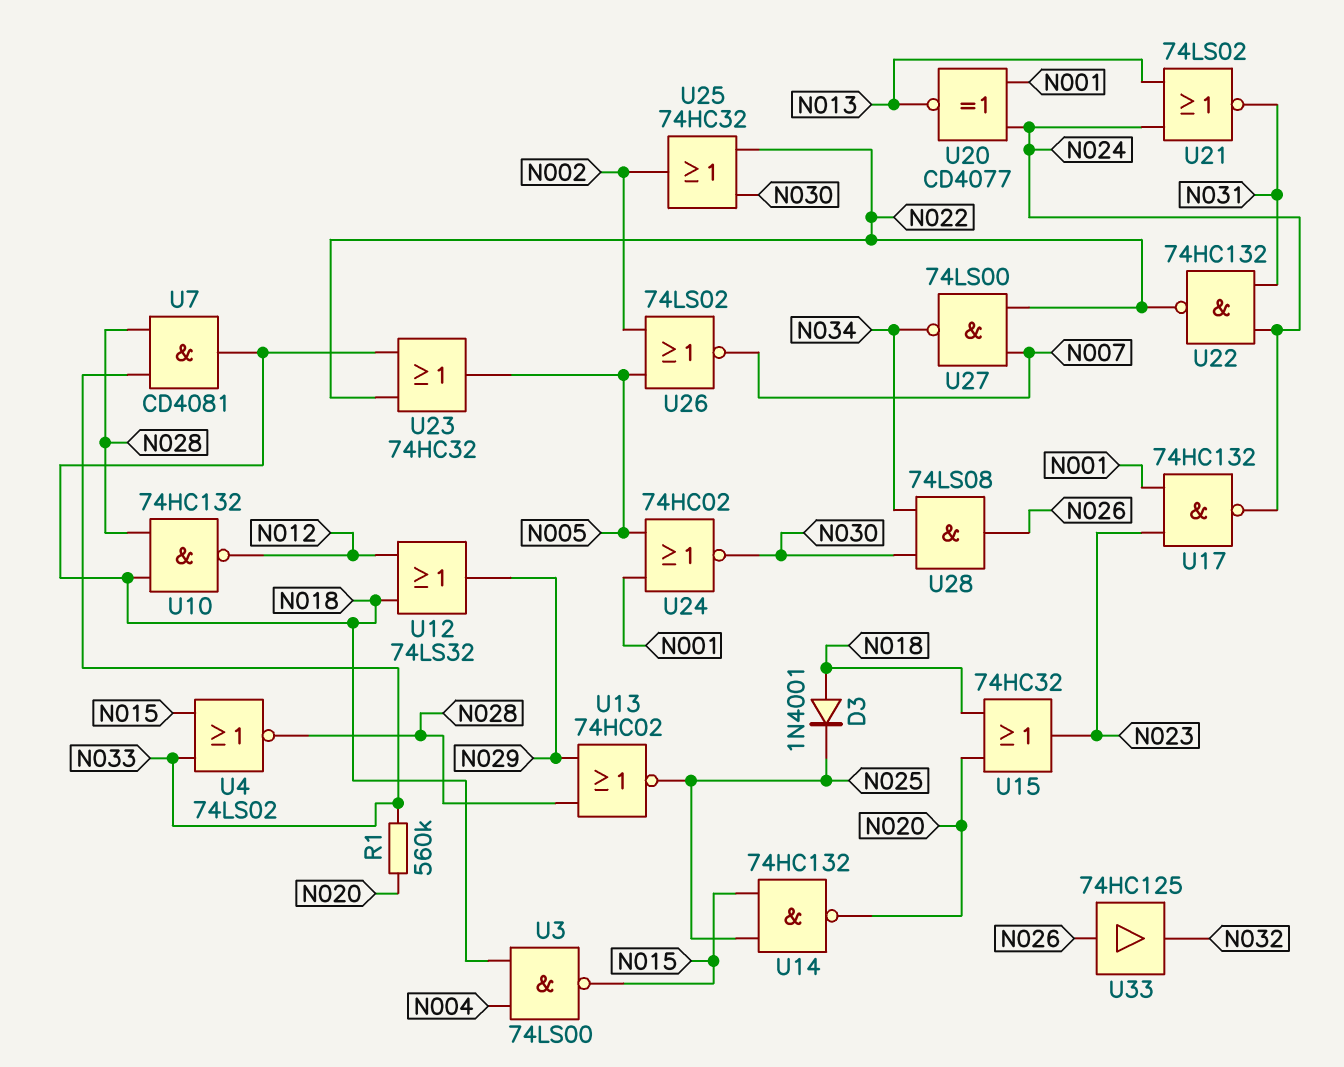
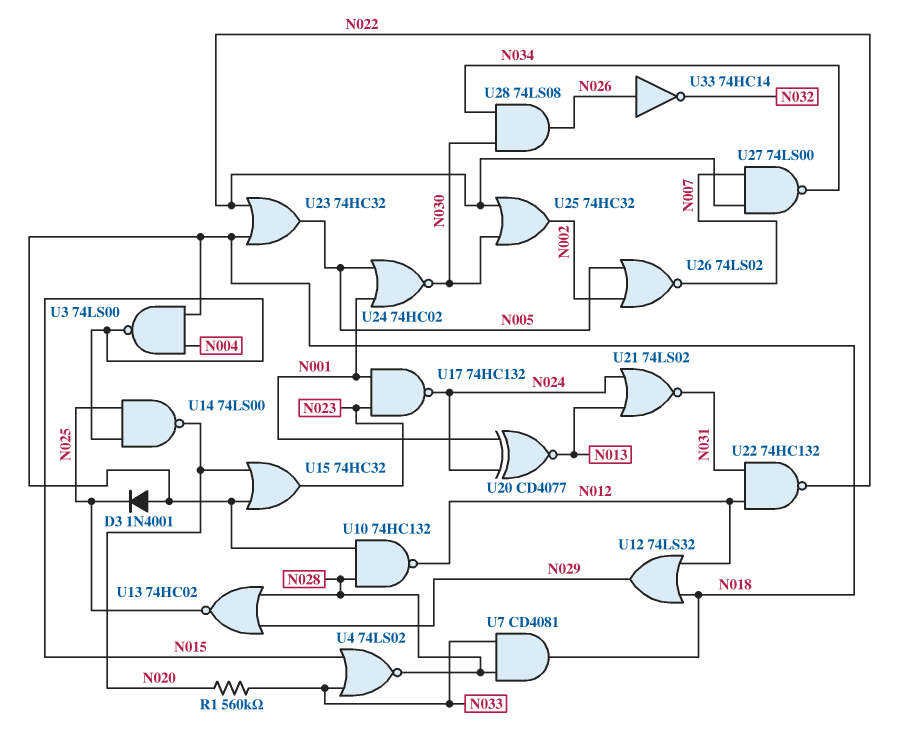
U14: NAND 74HC132 (in N015, in N025, out N020) -> NAND 74LS00 (in N015, in N025, out N020)
U22: NAND 74HC132 (in N024, in N031, out N022) -> NAND 74HC132 (in N012, in N031, out N022)
U33: buffer 74HC125 (in N026, out N032) -> NOT 74HC14 (in N026, out N032)

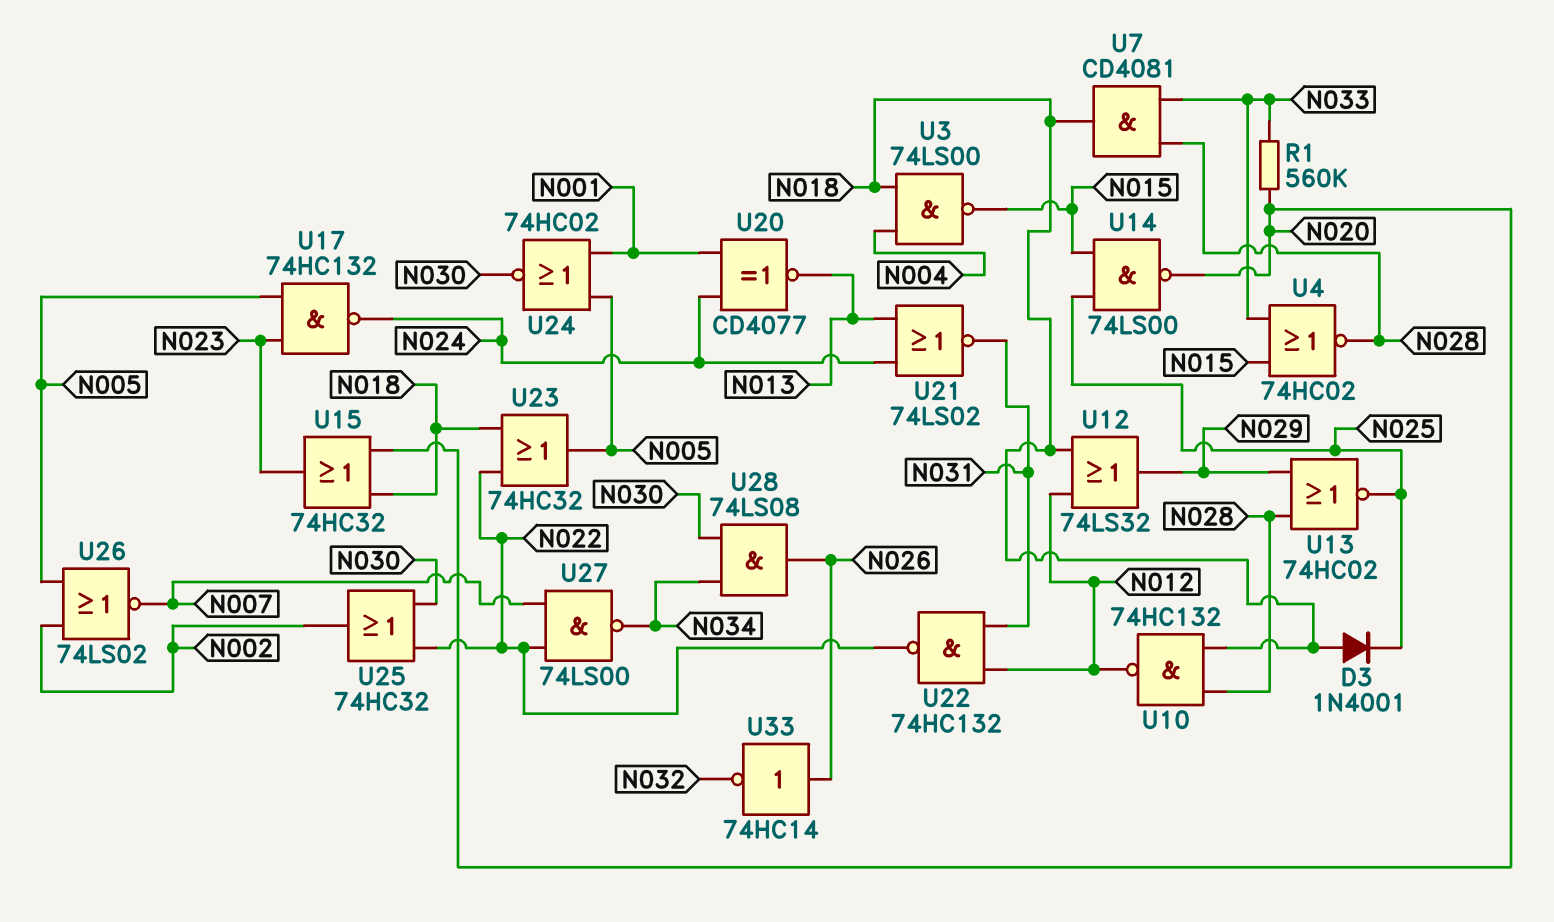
U4: NOR 74LS02 (in N015, in N033, out N028) -> NOR 74HC02 (in N015, in N033, out N028)
U17: NAND 74HC132 (in N001, in N023, out N024) -> NAND 74HC132 (in N005, in N023, out N024)

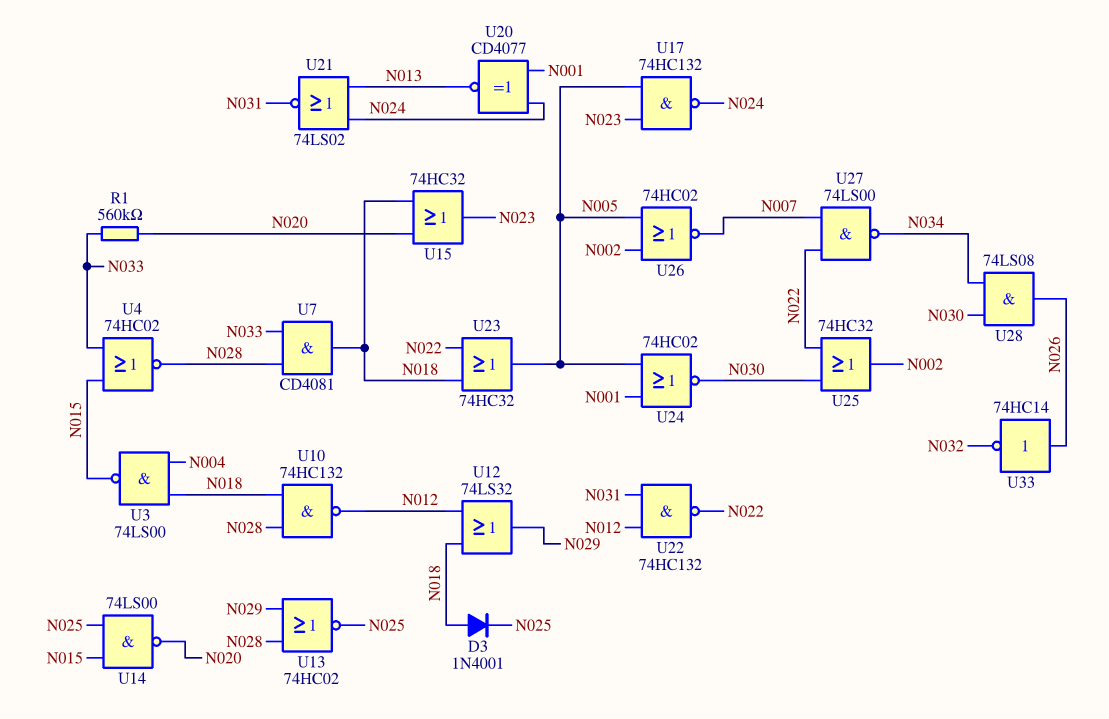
U26: NOR 74LS02 (in N002, in N005, out N007) -> NOR 74HC02 (in N002, in N005, out N007)

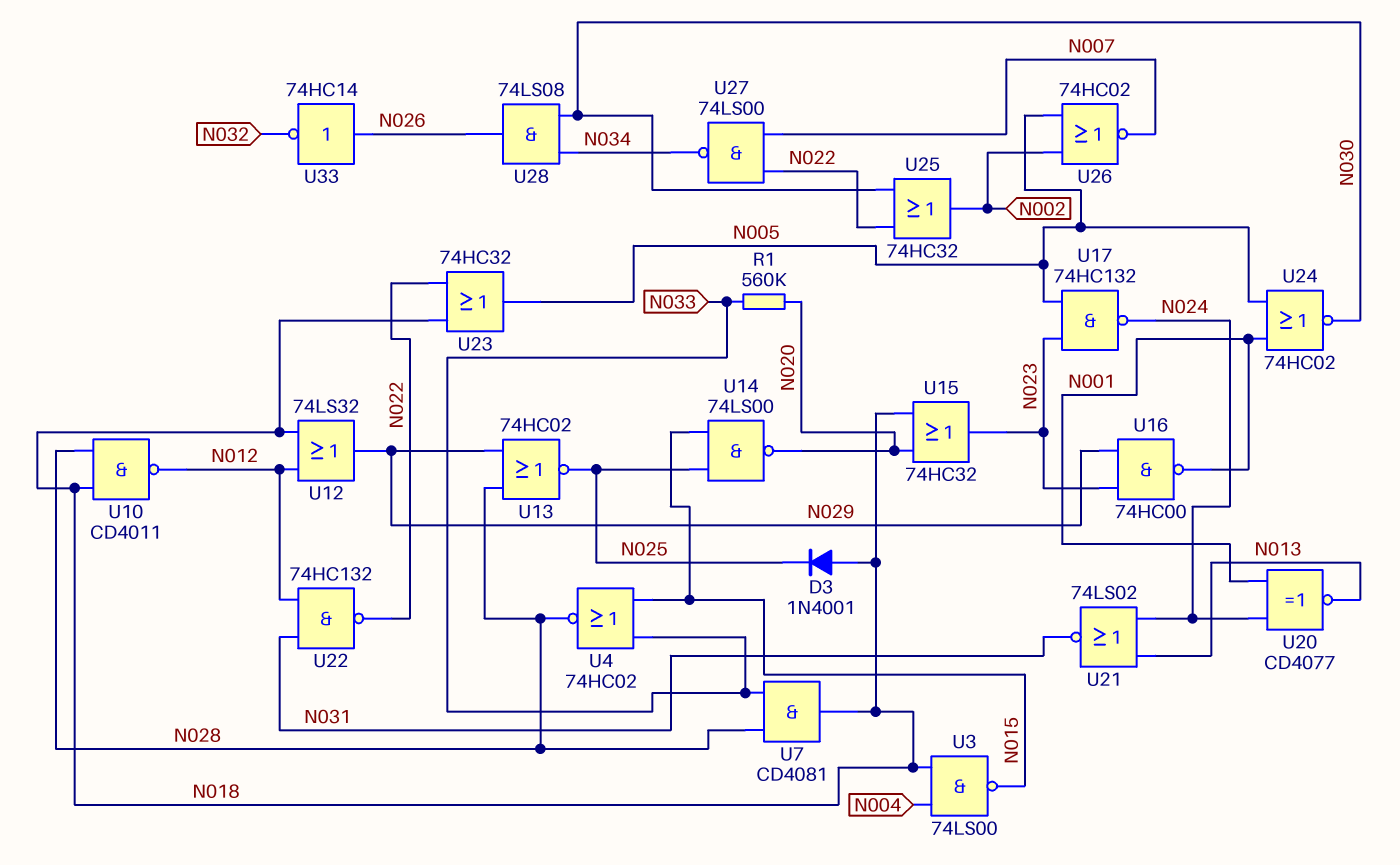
U10: NAND 74HC132 (in N018, in N028, out N012) -> NAND CD4011 (in N018, in N028, out N012)
U16: none -> NAND 74HC00 (in N023, in N029, out N001)

